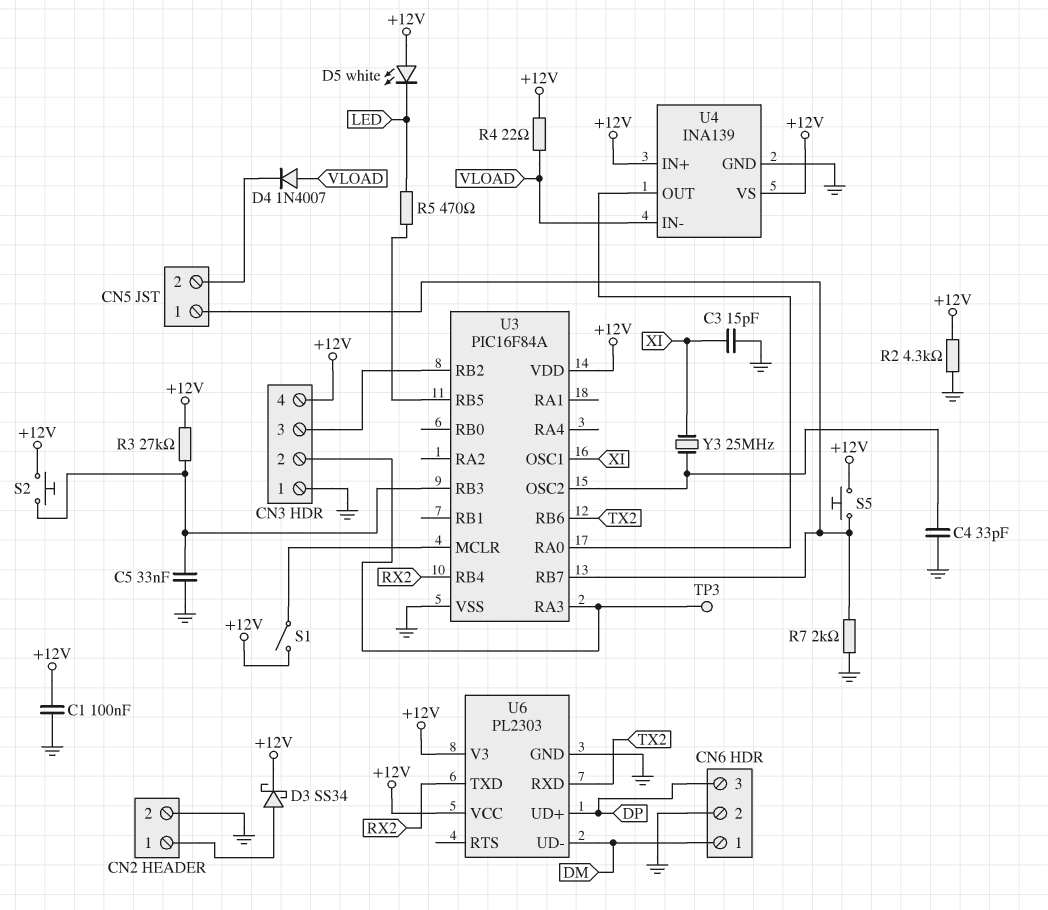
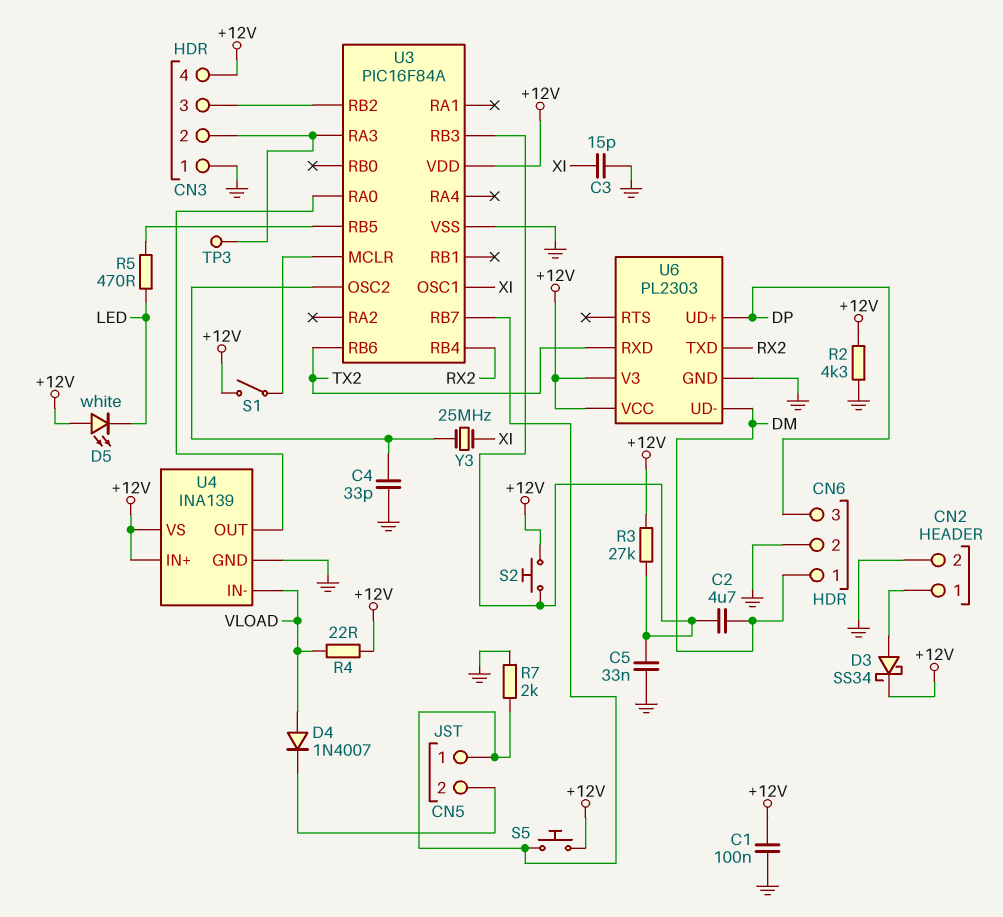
C2: none -> 4.7uF (DM, U3/RB3)

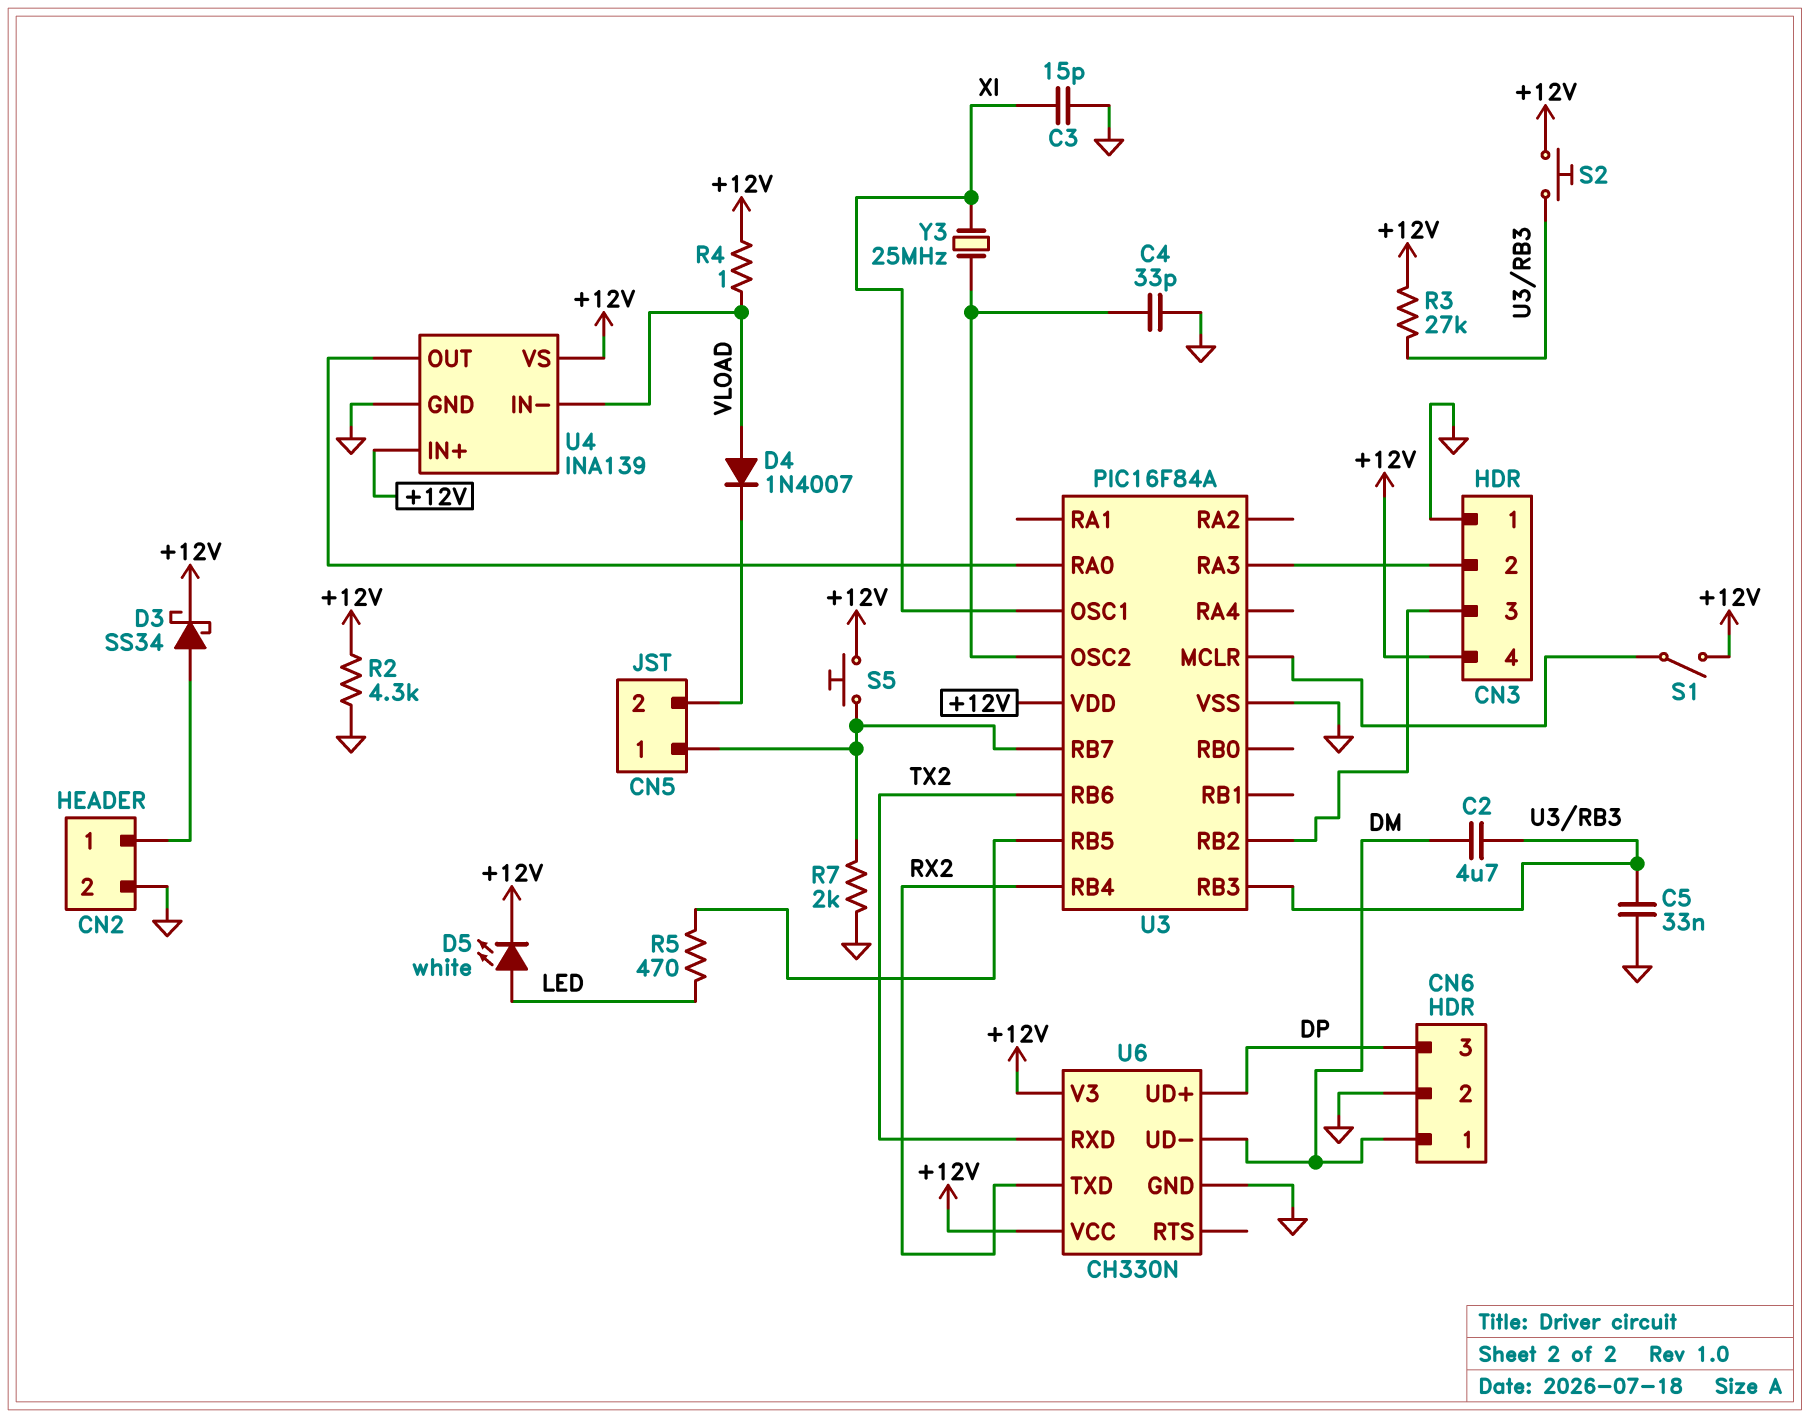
C1: 100nF (+12V, GND) -> none
D5: LED white (A +12V, K LED) -> LED white (A LED, K +12V)
R4: 22 (+12V, VLOAD) -> 1 (+12V, VLOAD)
TP3: test point (CN3/2) -> none
U6: PL2303 -> CH330N

